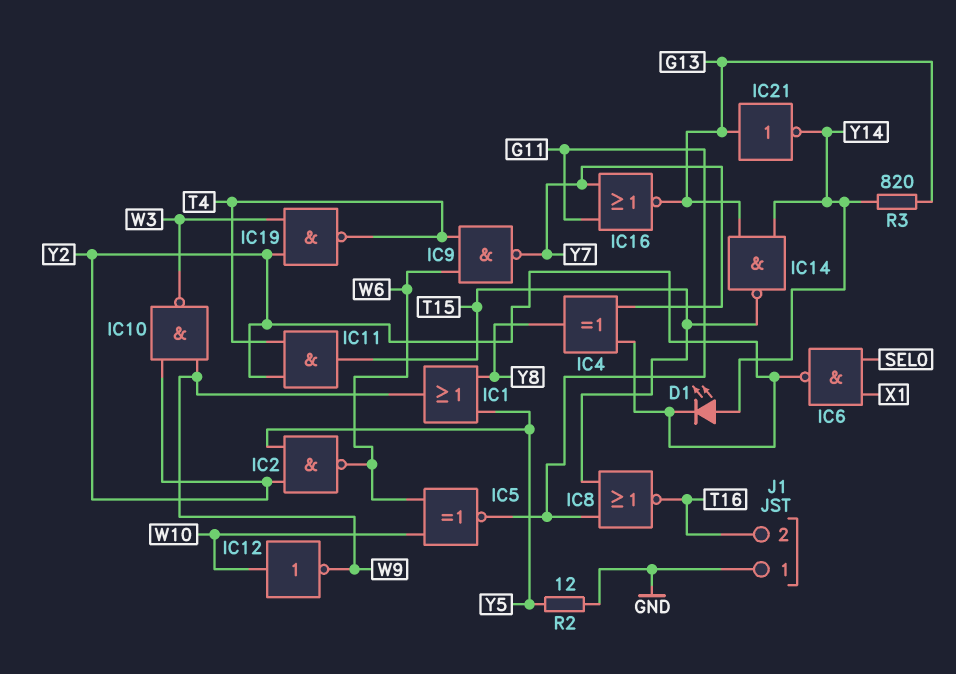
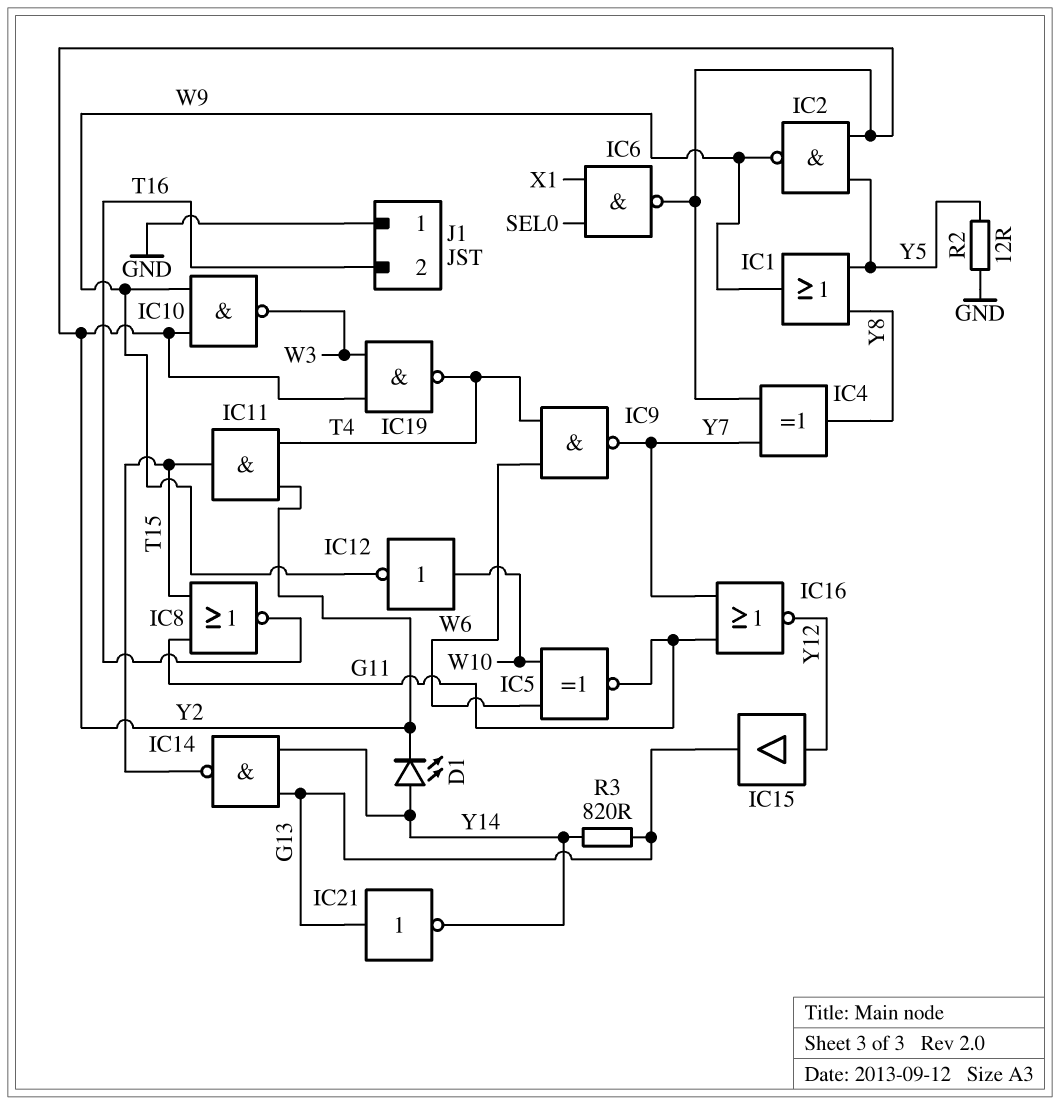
IC2: NAND (in Y2, in Y5, out W6) -> NAND (in Y2, in Y5, out W9)
IC15: none -> buffer (in Y12, out G13)
IC16: NOR (in G11, in Y7, out G13) -> NOR (in G11, in Y7, out Y12)

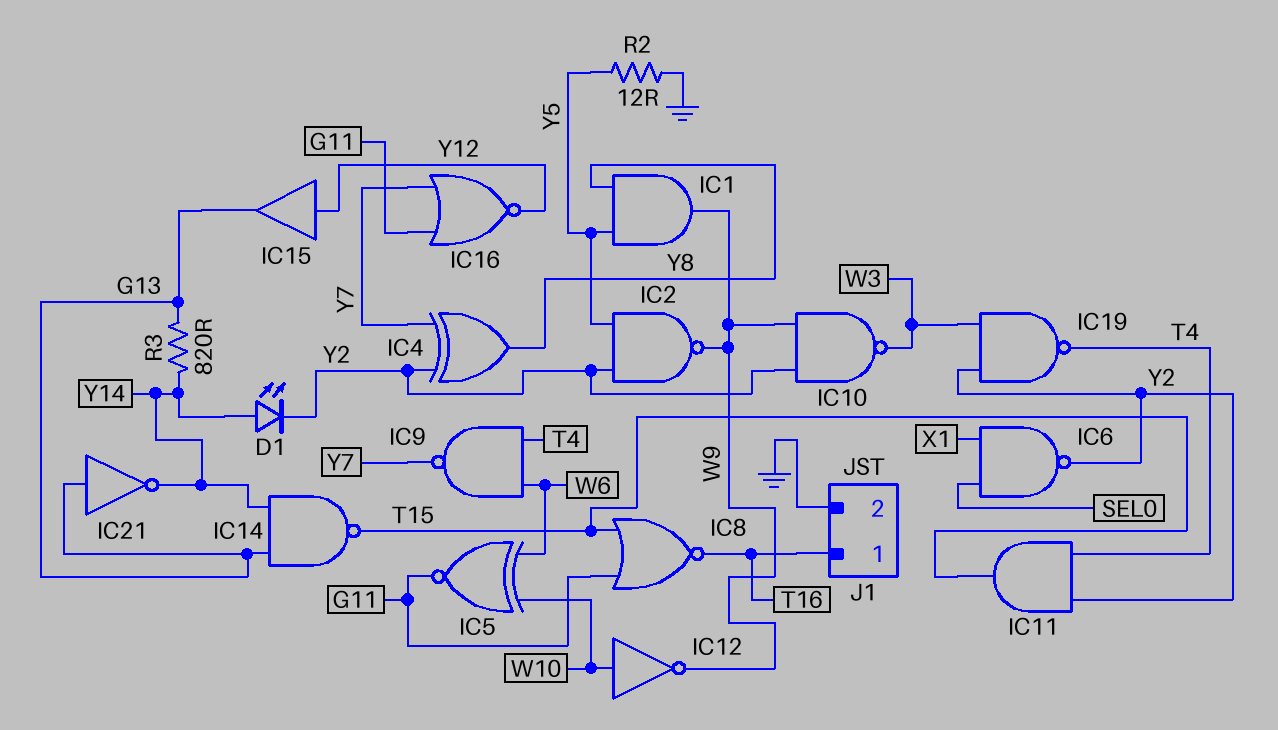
IC1: OR (in Y5, in Y8, out W9) -> AND (in Y5, in Y8, out W9)
J1 pin 1: GND -> T16
J1 pin 2: T16 -> GND

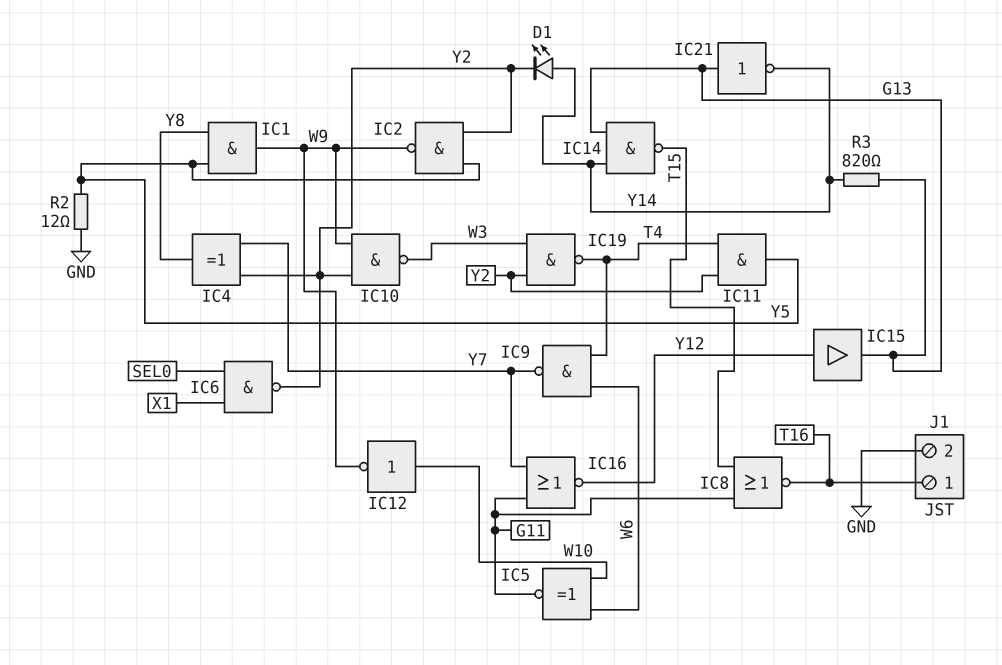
IC11: AND (in T4, in Y2, out T15) -> AND (in T4, in Y2, out Y5)

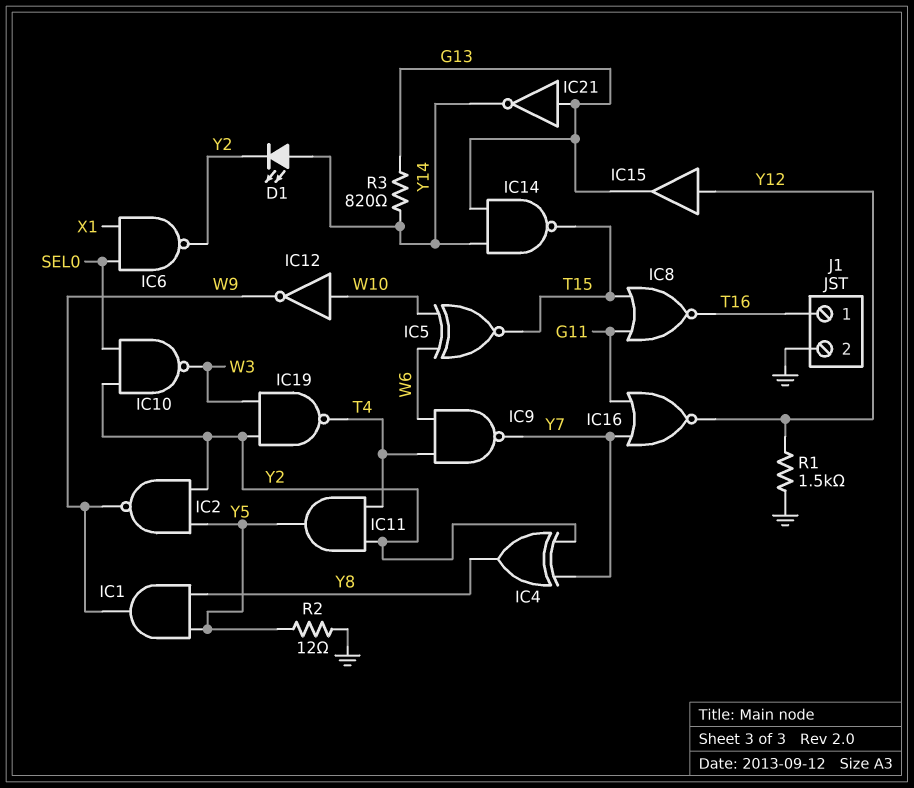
IC5: XNOR (in W6, in W10, out G11) -> XNOR (in W6, in W10, out T15)
IC10: NAND (in W9, in Y2, out W3) -> NAND (in SEL0, in Y2, out W3)
R1: none -> 1.5k (GND, Y12)

